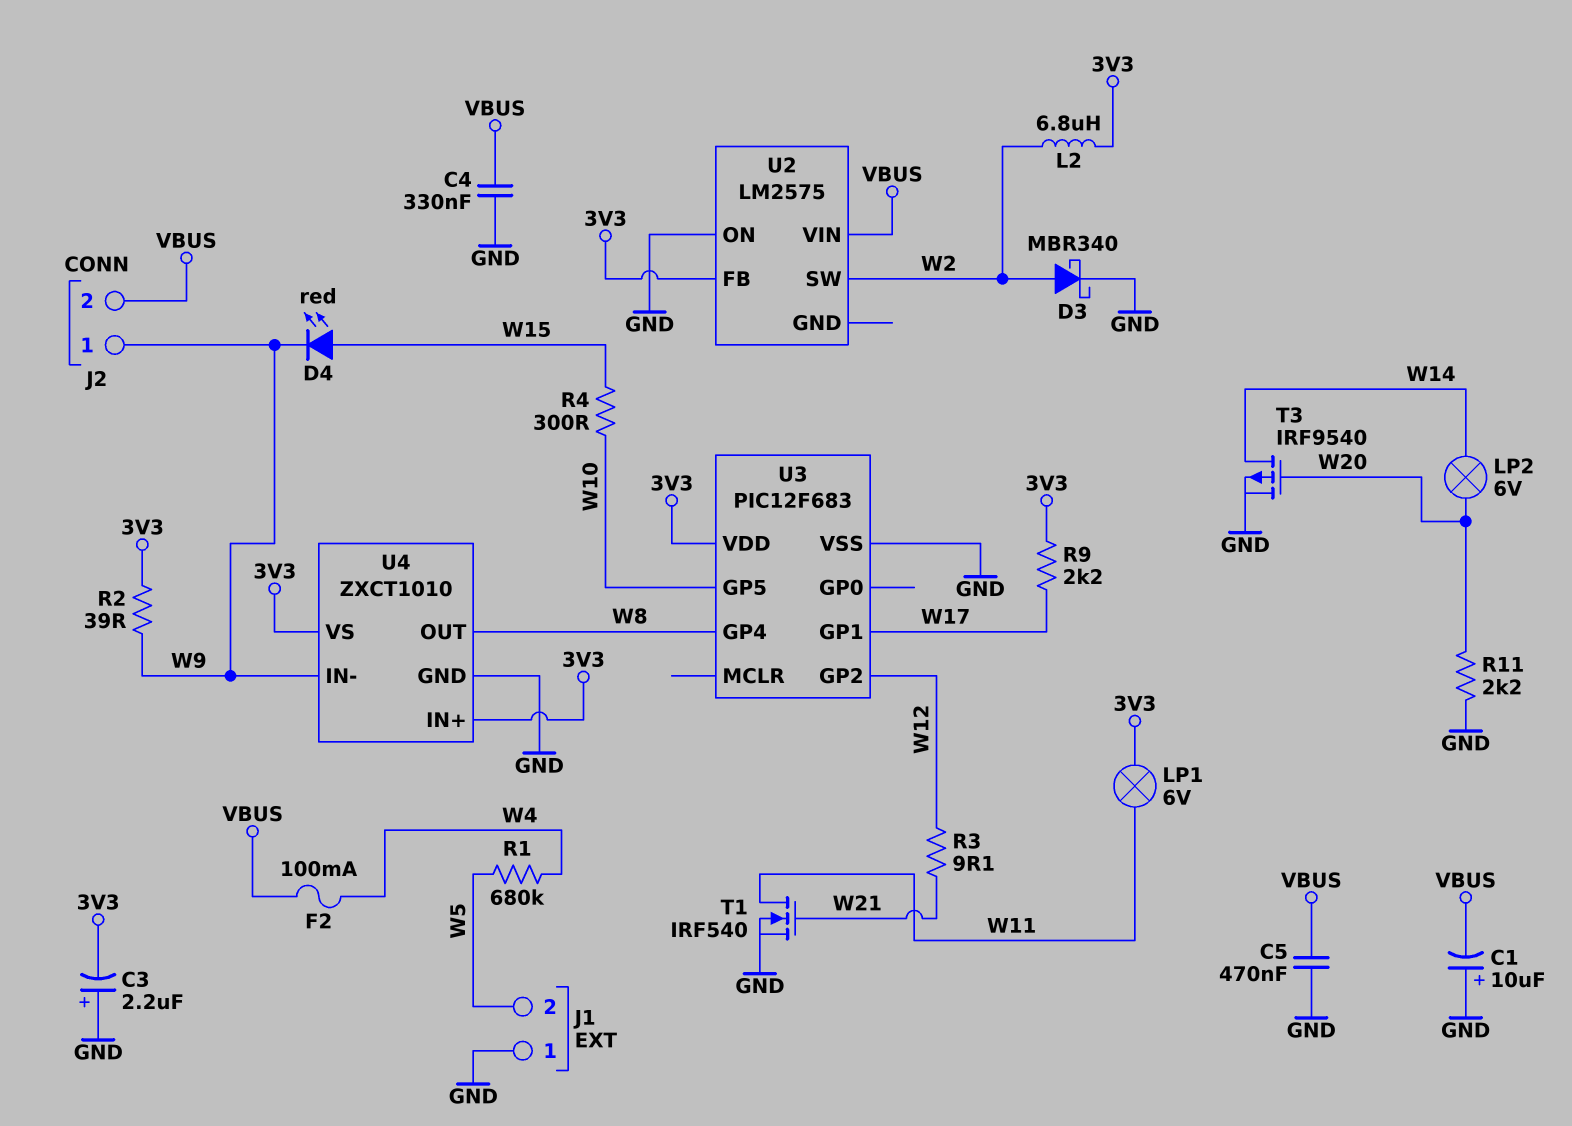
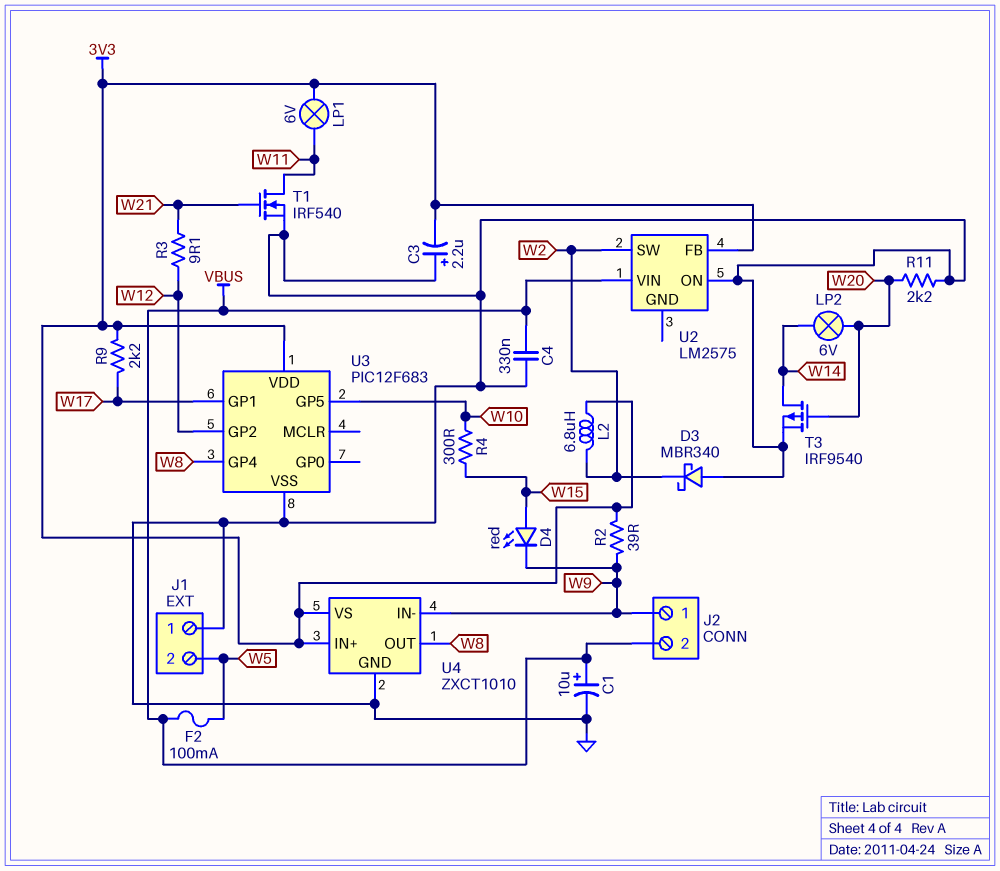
C1: 10uF (plus GND, minus VBUS) -> 10uF (plus VBUS, minus GND)
C5: 470nF (GND, VBUS) -> none
D3: schottky MBR340 (A W2, K GND) -> schottky MBR340 (A GND, K W2)
F2: 100mA (VBUS, W4) -> 100mA (VBUS, W5)
R1: 680k (W4, W5) -> none

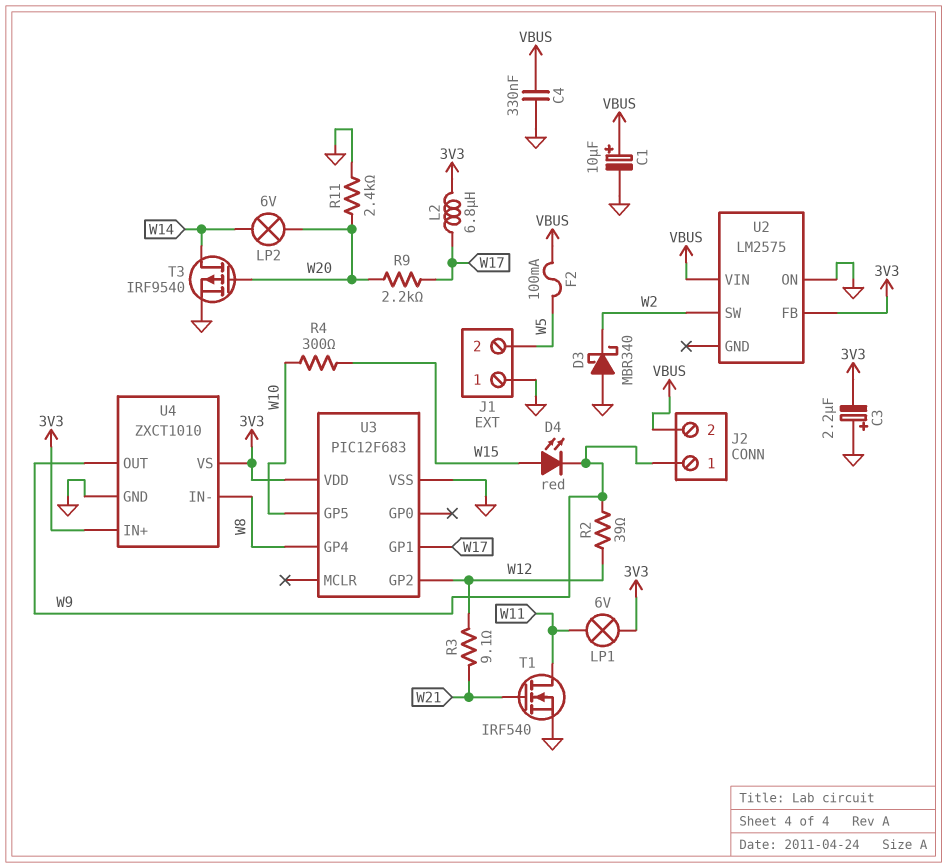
L2: 6.8uH (3V3, W2) -> 6.8uH (3V3, W17)
R2: 39 (3V3, W9) -> 39 (W9, W12)
R9: 2.2k (3V3, W17) -> 2.2k (W17, W20)
R11: 2.2k (GND, W20) -> 2.4k (GND, W20)
U4 pin IN-: W9 -> W8
U4 pin OUT: W8 -> W9

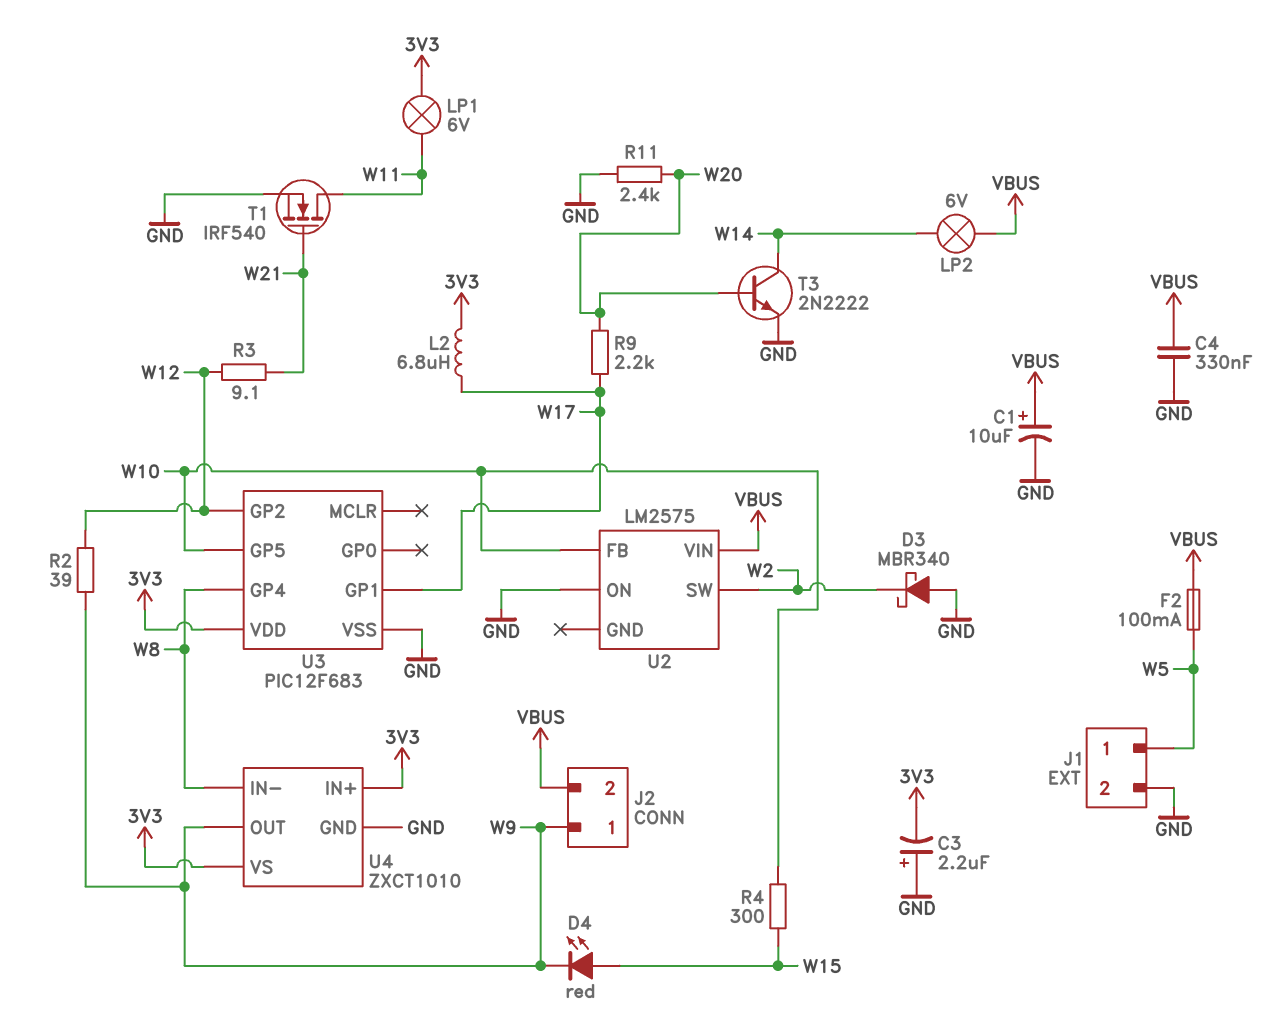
J1 pin 1: GND -> W5
J1 pin 2: W5 -> GND
LP2: lamp 6V (W14, W20) -> lamp 6V (VBUS, W14)
T3: PMOS IRF9540 (G W20, D W14, S GND) -> NPN 2N2222 (B W20, C W14, E GND)
U2 pin FB: 3V3 -> W10

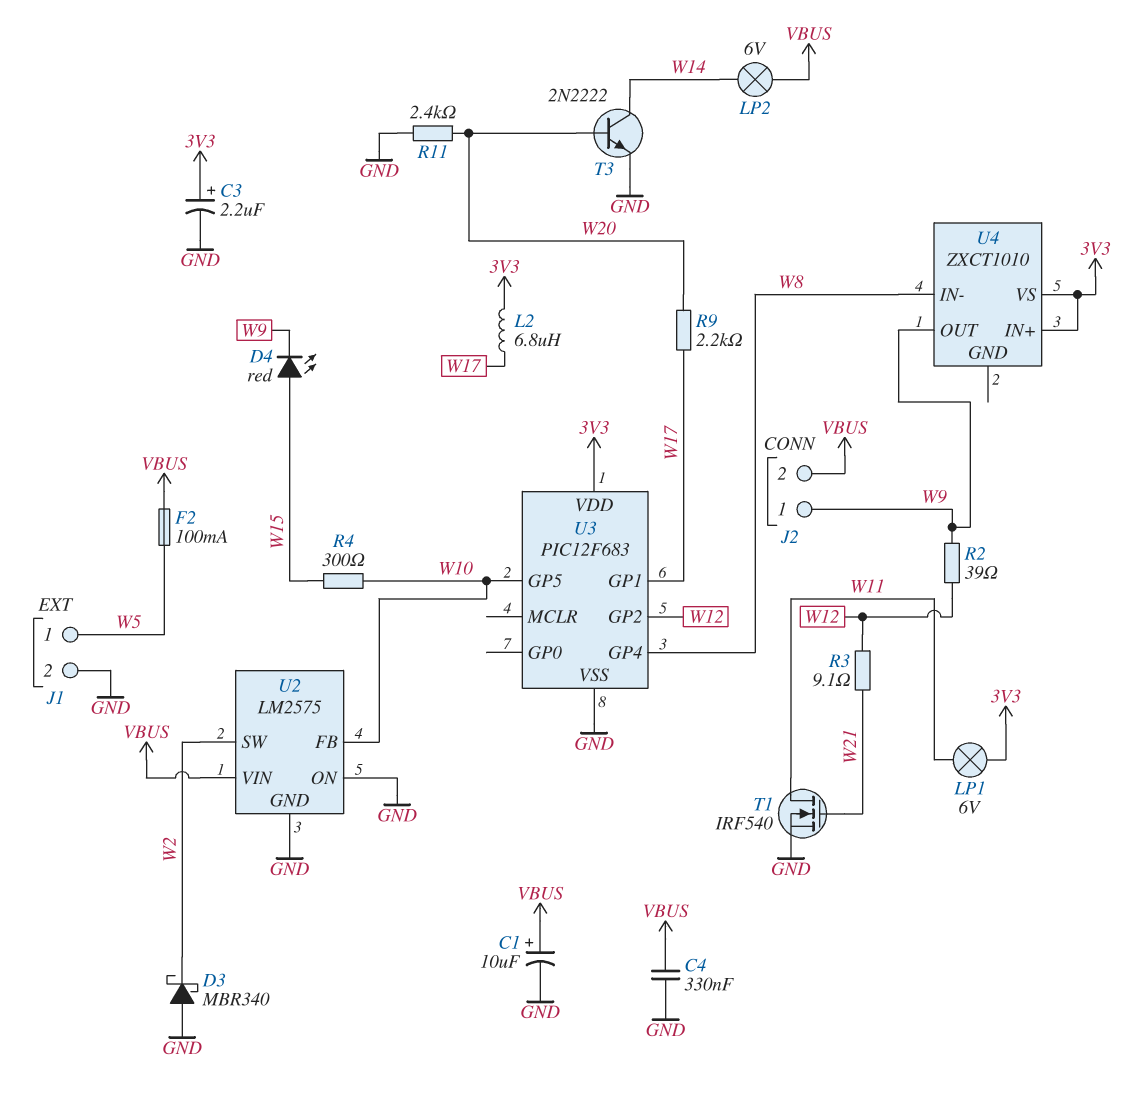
C3: 2.2uF (plus GND, minus 3V3) -> 2.2uF (plus 3V3, minus GND)
U2 pin GND: none -> GND
U4 pin GND: GND -> none

